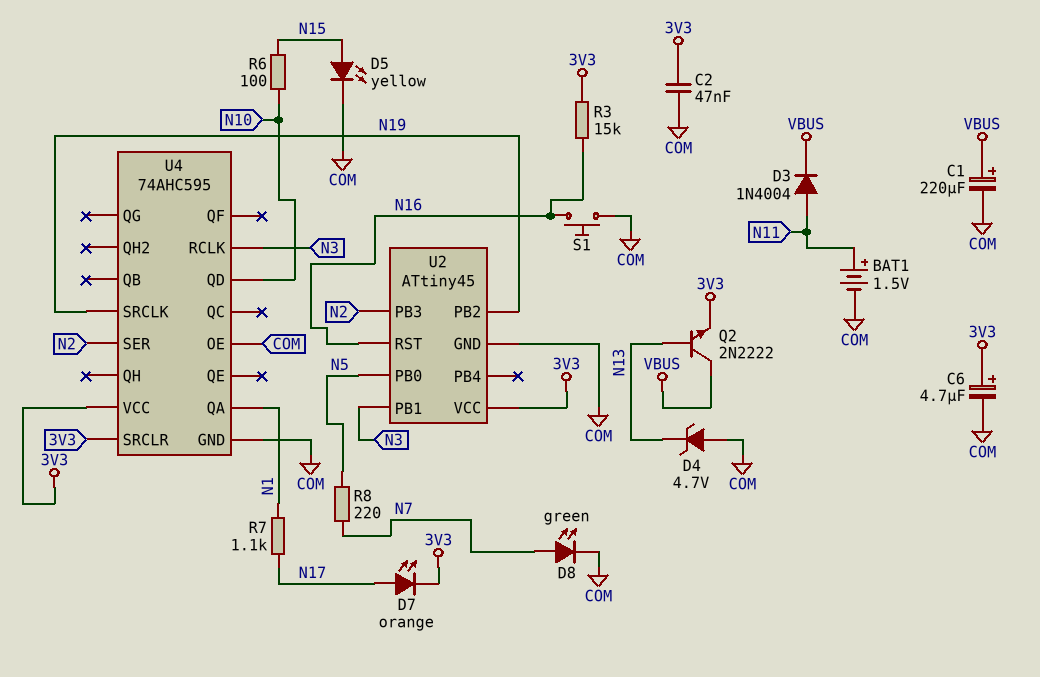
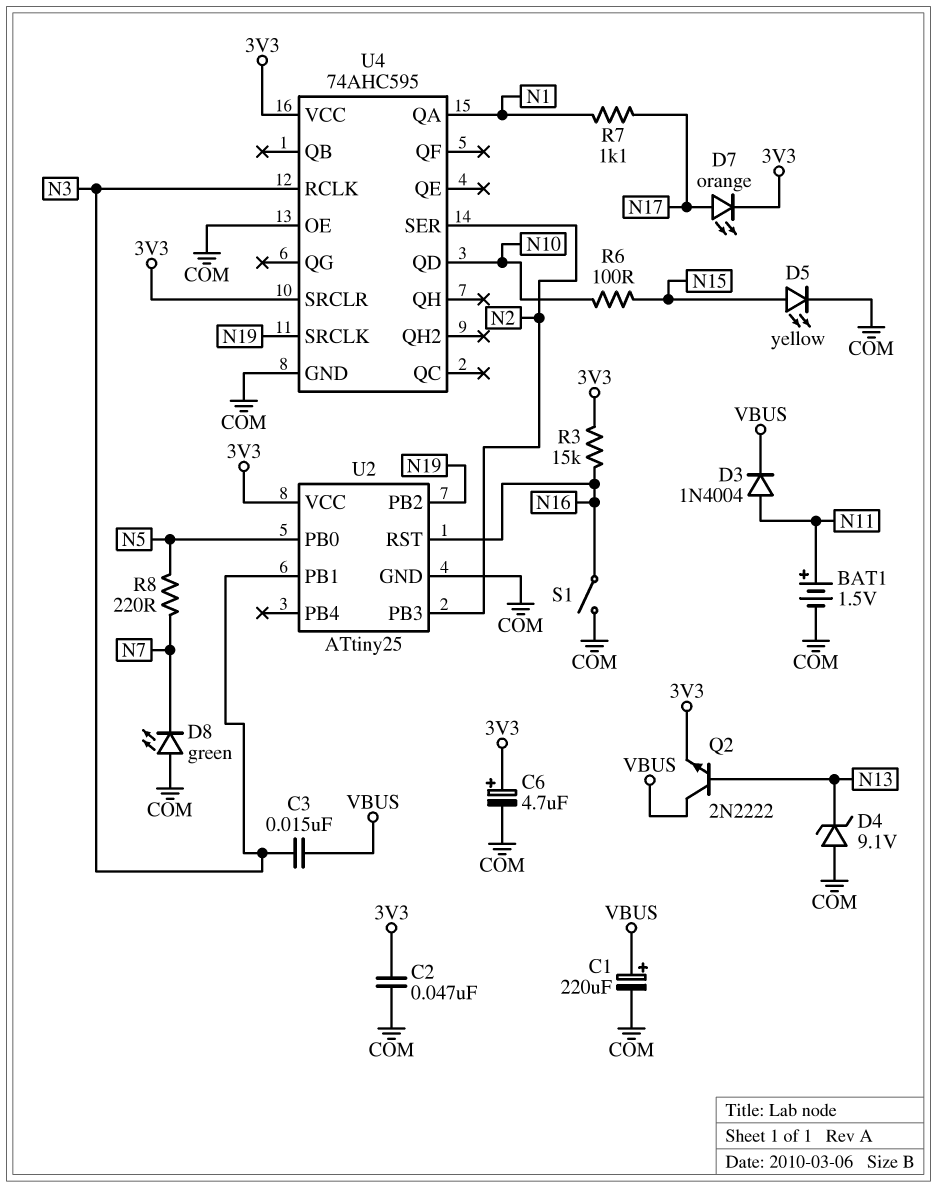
C3: none -> 15nF (N3, VBUS)
D4: zener 4.7V (A COM, K N13) -> zener 9.1V (A COM, K N13)
D8: LED green (A N7, K COM) -> LED green (A COM, K N7)
S1: button (COM, N16) -> switch (COM, N16)
U2: ATtiny45 -> ATtiny25

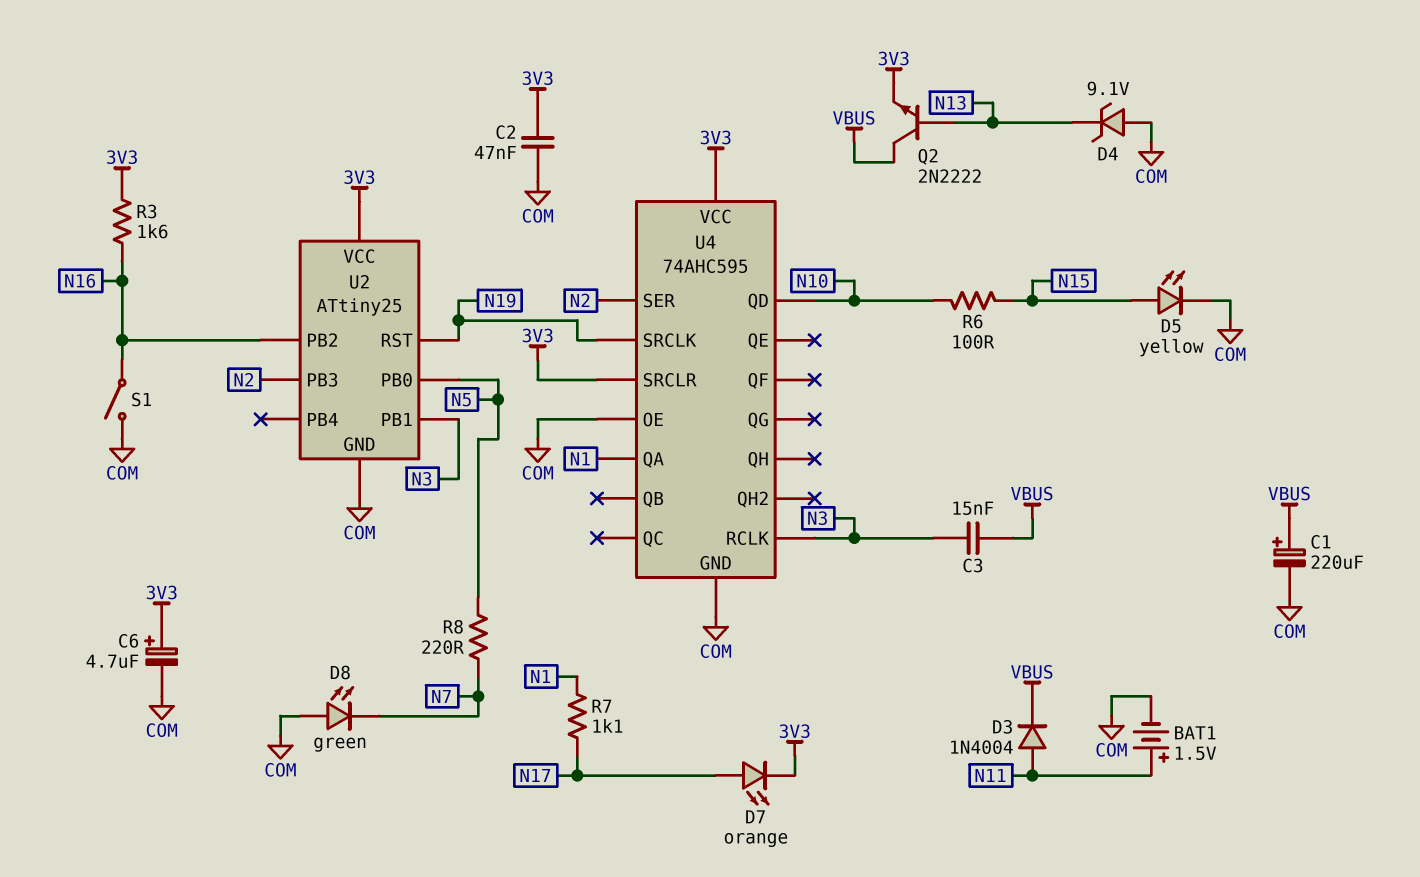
R3: 15k (3V3, N16) -> 1.6k (3V3, N16)
U2 pin PB2: N19 -> N16
U2 pin RST: N16 -> N19

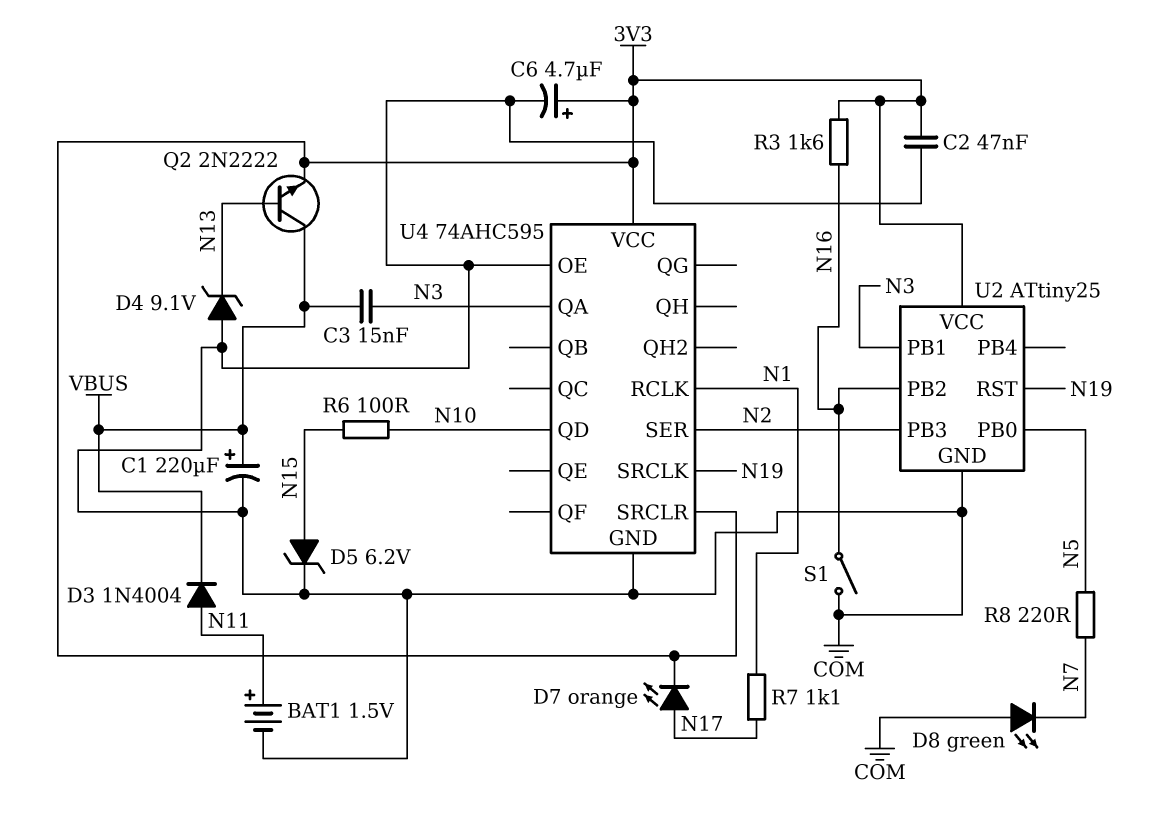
D5: LED yellow (A N15, K COM) -> zener 6.2V (A N15, K COM)
U4 pin QA: N1 -> N3
U4 pin RCLK: N3 -> N1

